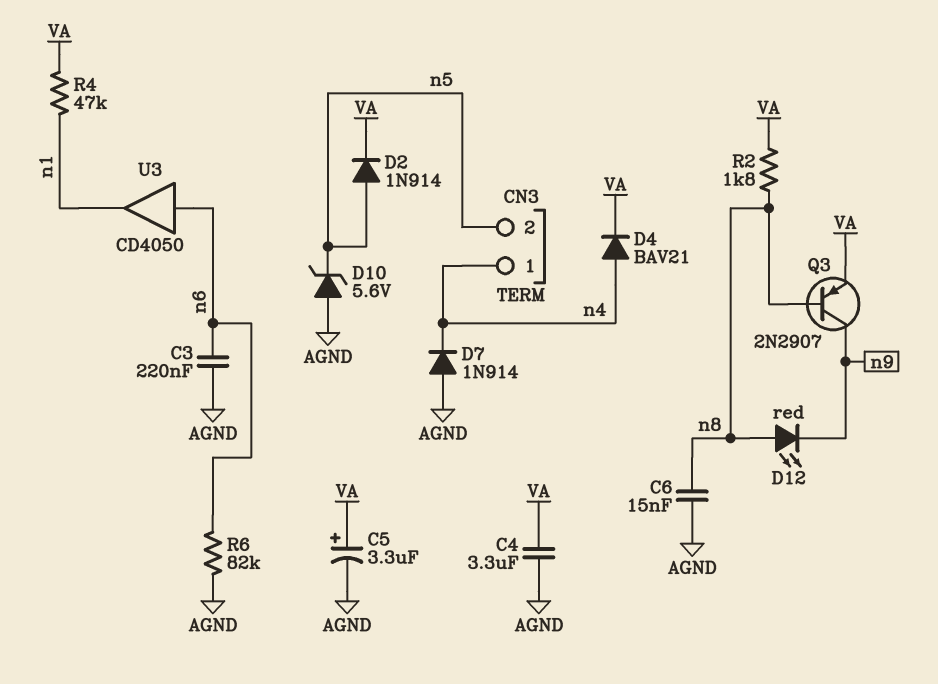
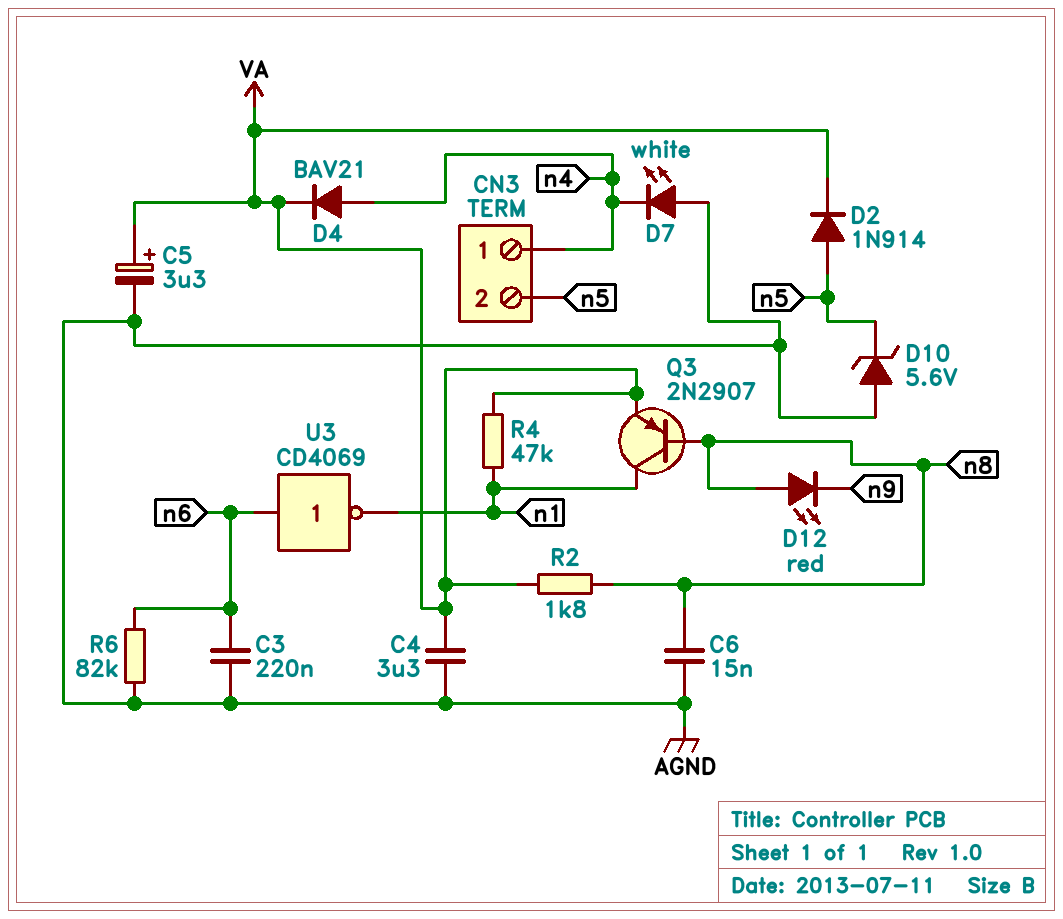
D7: diode 1N914 (A AGND, K n4) -> LED white (A AGND, K n4)
Q3: PNP 2N2907 (B n8, C n9, E VA) -> PNP 2N2907 (B n8, C n1, E VA)
U3: buffer CD4050 (in n6, out n1) -> NOT CD4069 (in n6, out n1)

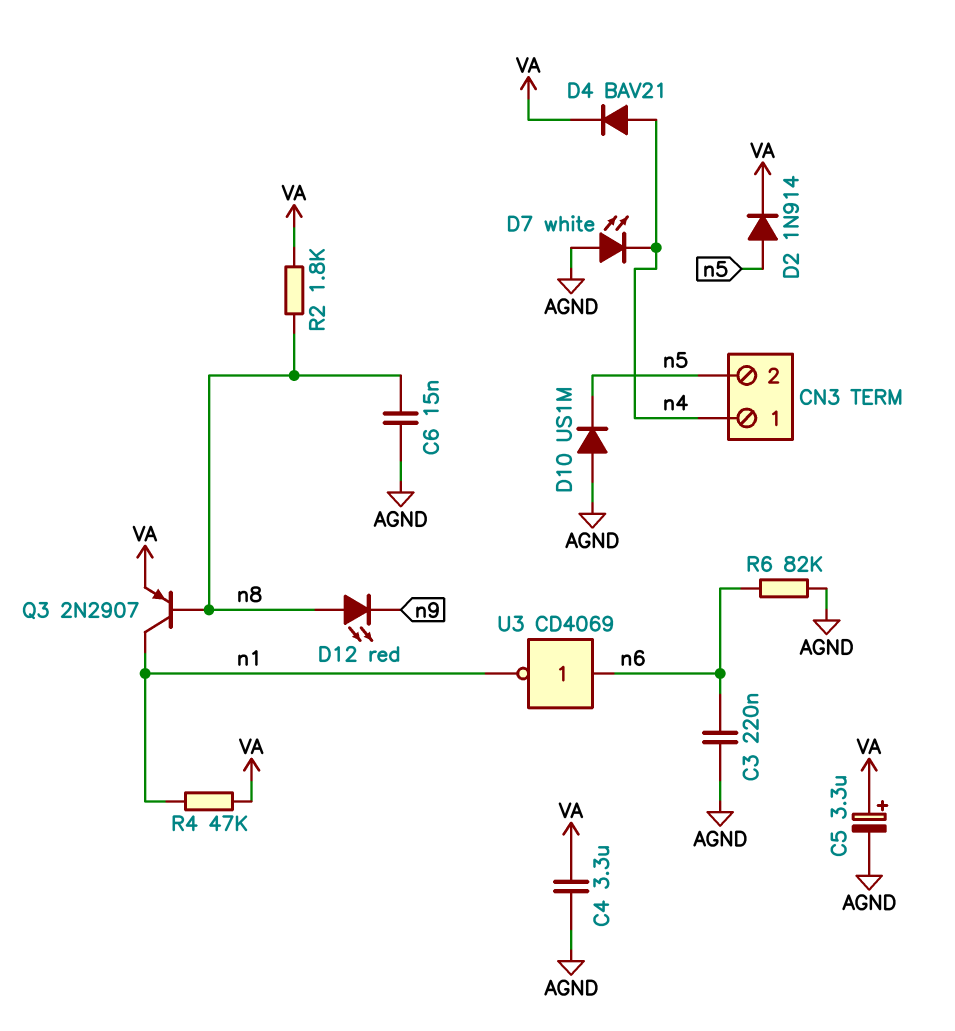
D10: zener 5.6V (A AGND, K n5) -> diode US1M (A AGND, K n5)

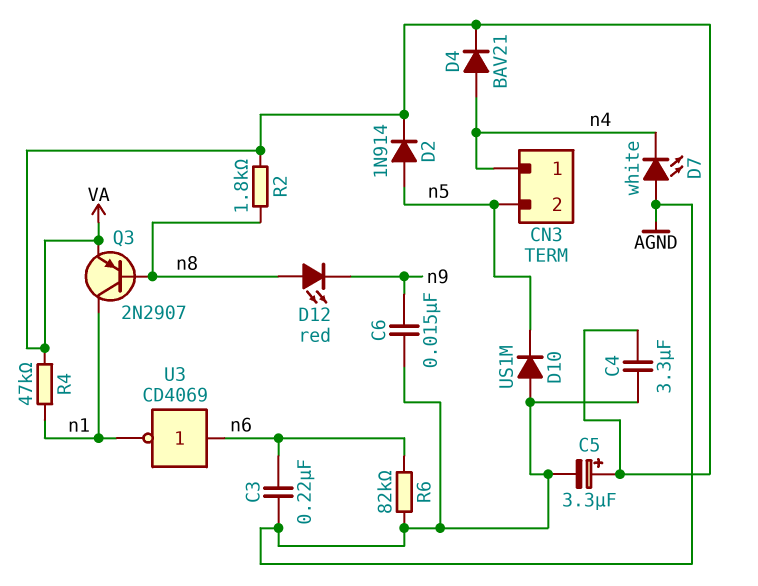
C6: 15nF (AGND, n8) -> 15nF (AGND, n9)

